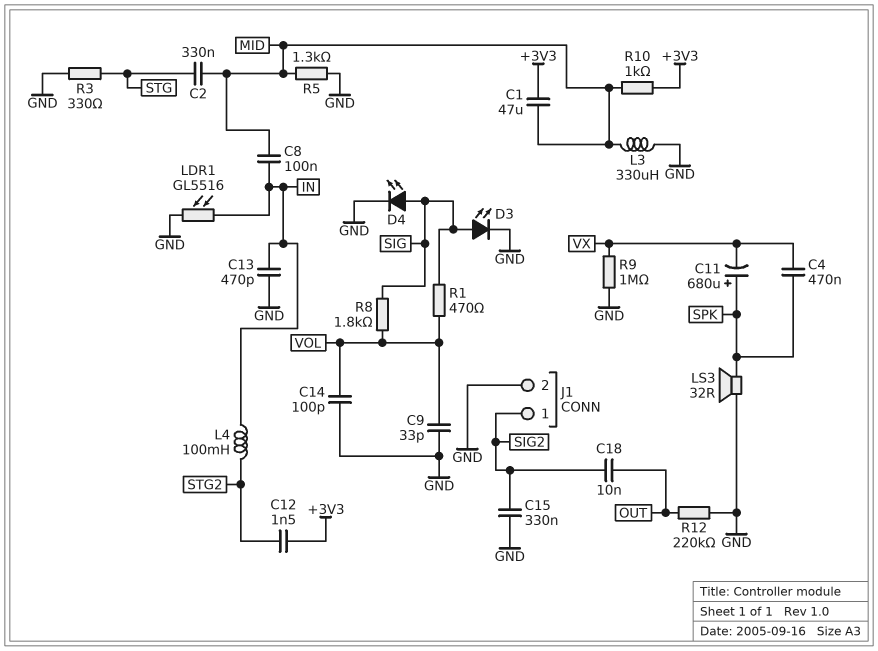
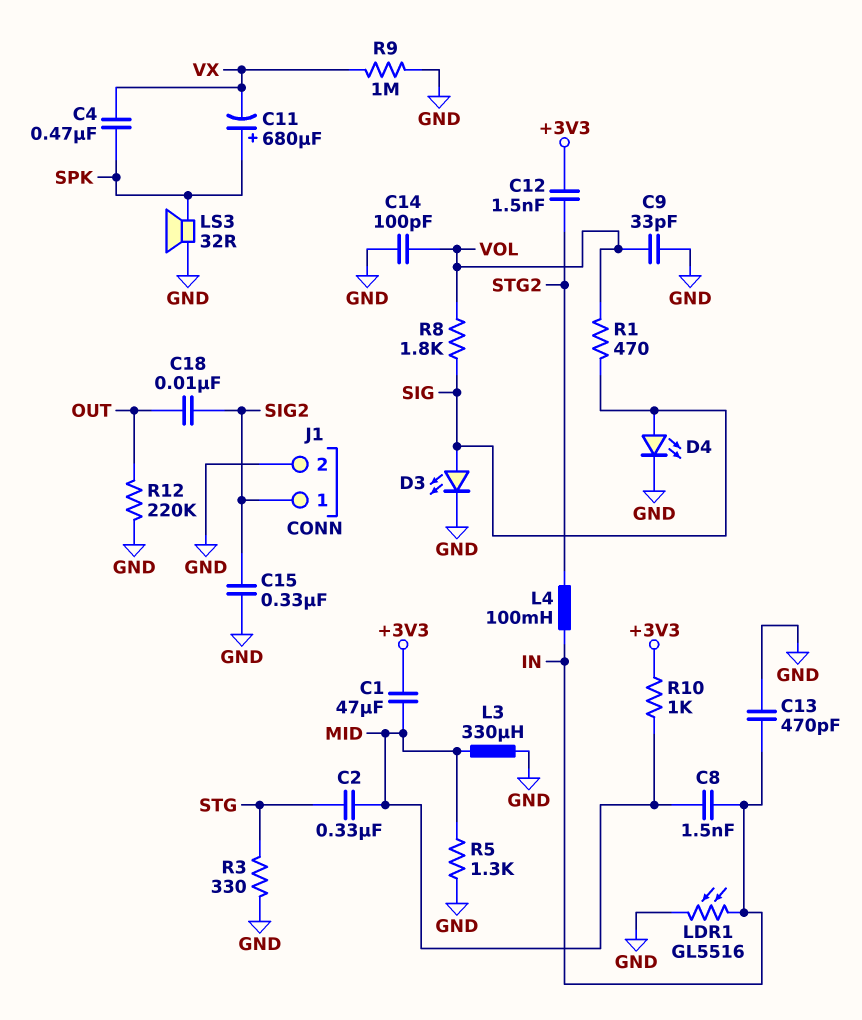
C8: 100nF (IN, MID) -> 1.5nF (IN, MID)

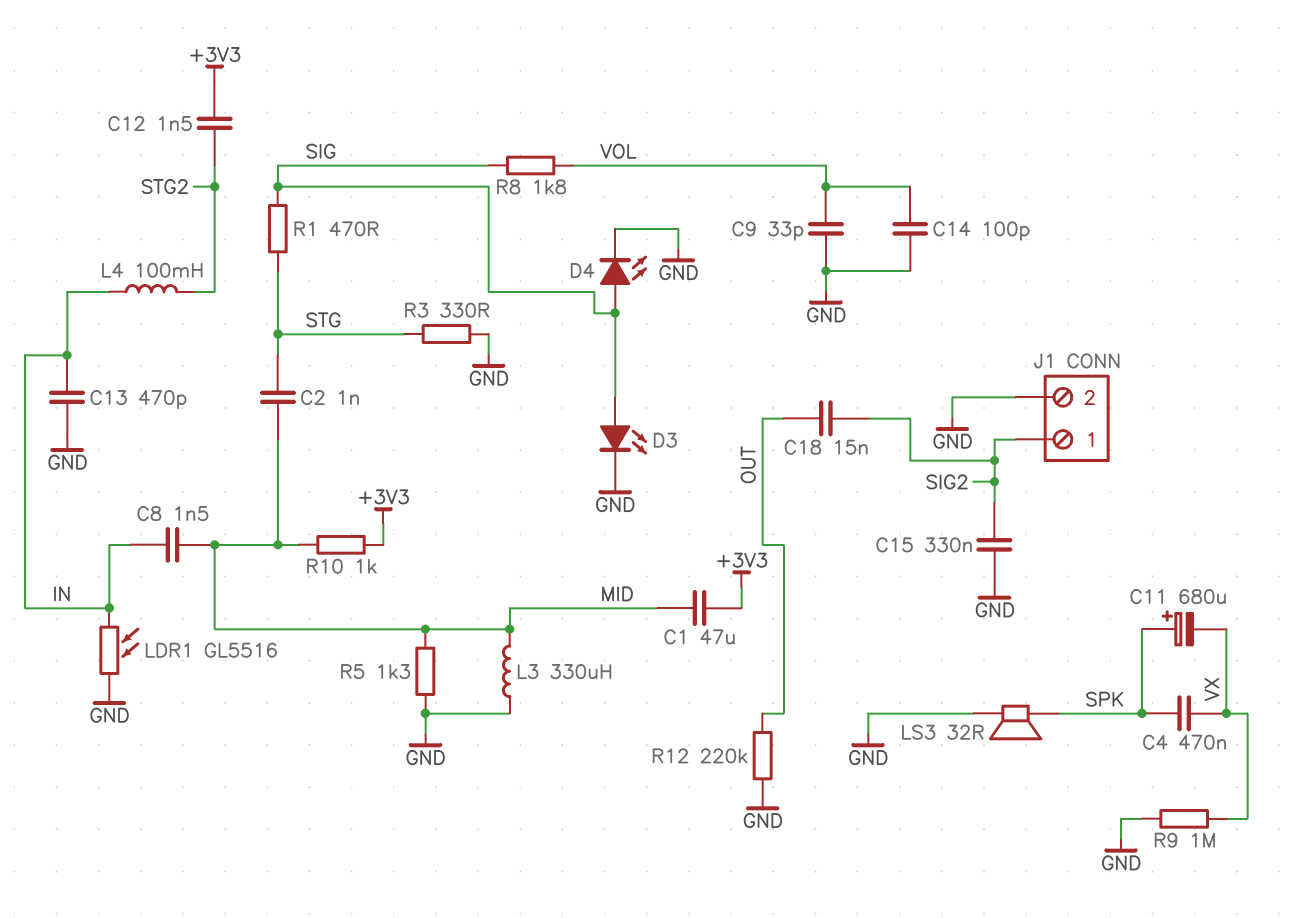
C2: 330nF (MID, STG) -> 1nF (MID, STG)
C18: 10nF (OUT, SIG2) -> 15nF (OUT, SIG2)
R1: 470 (SIG, VOL) -> 470 (SIG, STG)

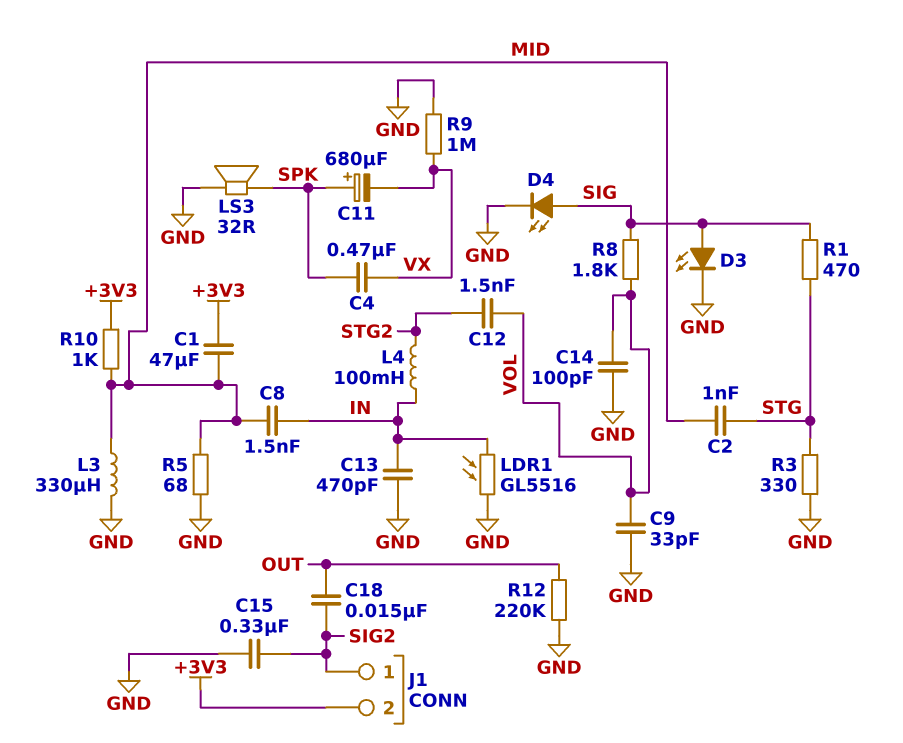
C12: 1.5nF (+3V3, STG2) -> 1.5nF (STG2, VOL)
J1 pin 2: GND -> +3V3
R5: 1.3k (GND, MID) -> 68 (GND, MID)

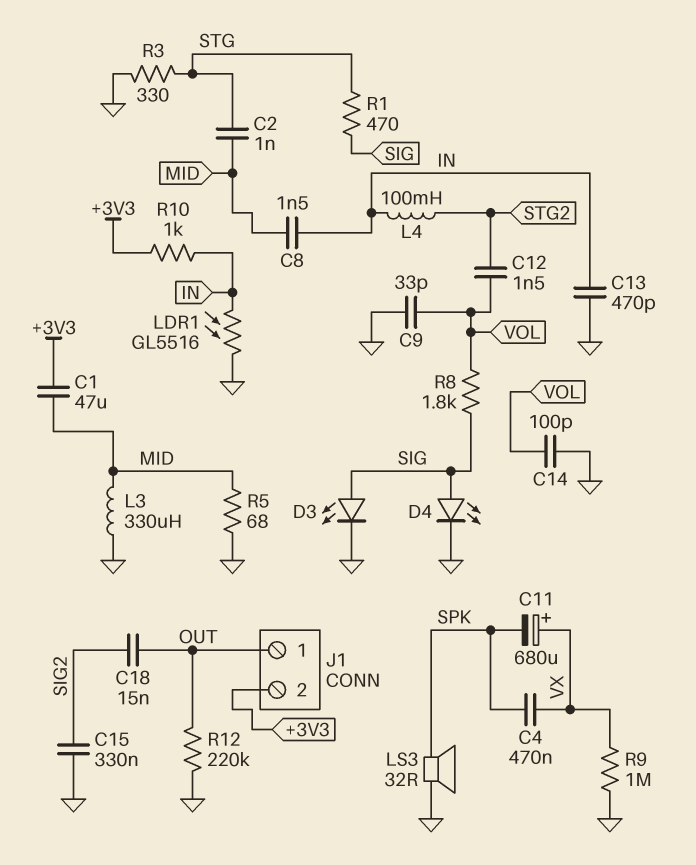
C11: 680uF (plus SPK, minus VX) -> 680uF (plus VX, minus SPK)
J1 pin 1: SIG2 -> OUT
R10: 1k (+3V3, MID) -> 1k (+3V3, IN)

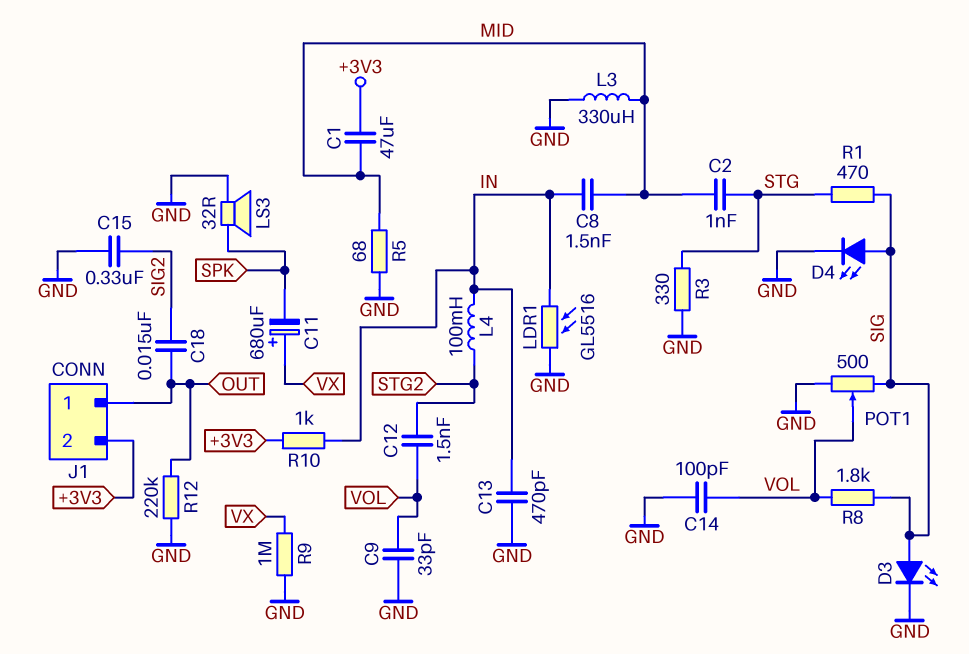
C4: 470nF (SPK, VX) -> none
POT1: none -> 500 (GND, SIG, wiper VOL)

